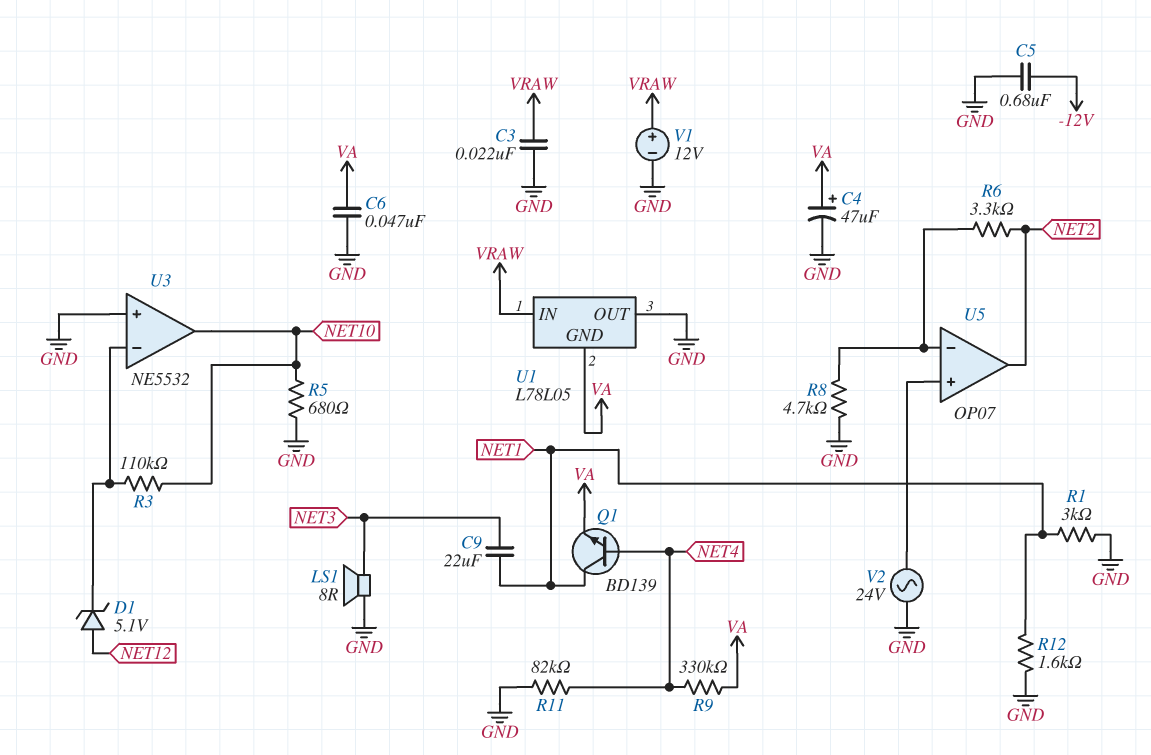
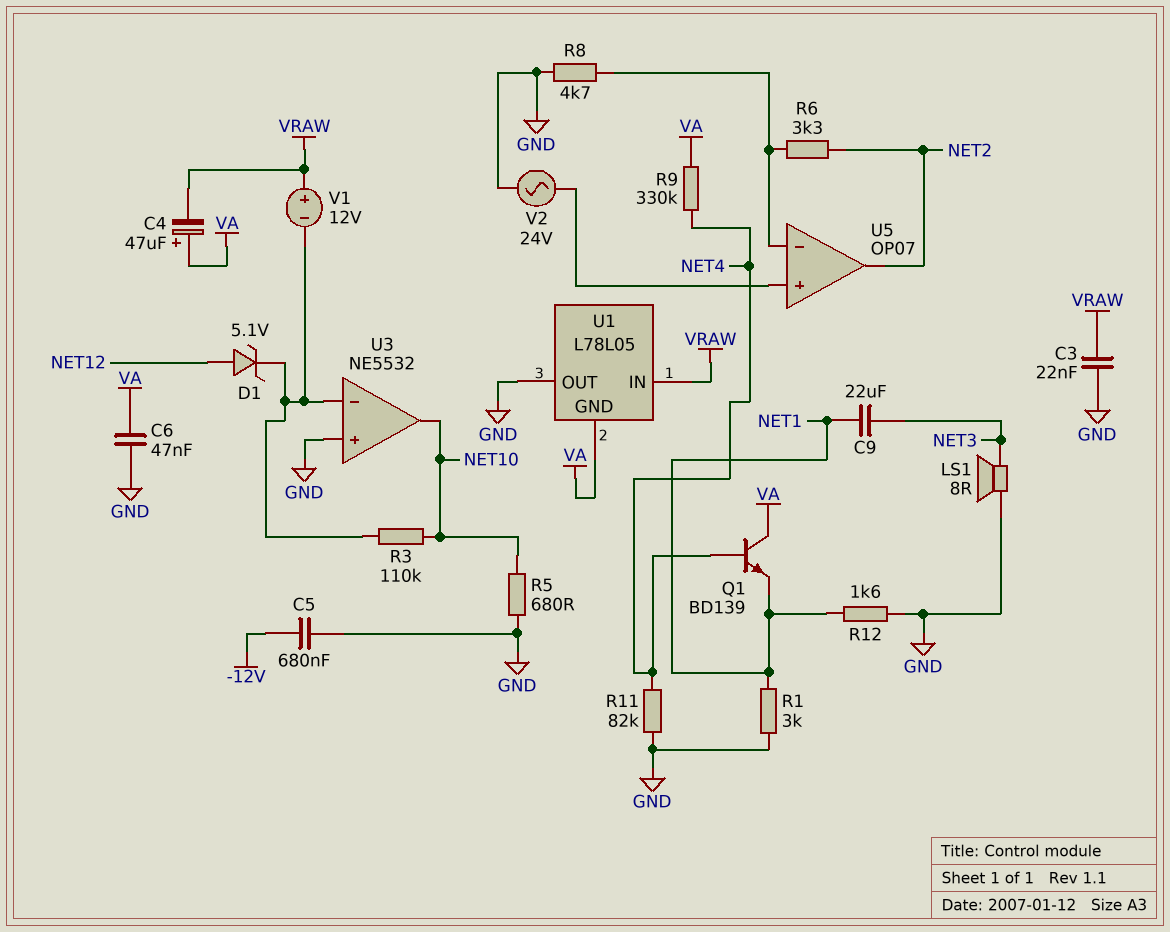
C4: 47uF (plus VA, minus GND) -> 47uF (plus VA, minus VRAW)
Q1: NPN BD139 (B NET4, C NET1, E VA) -> NPN BD139 (B NET4, C VA, E NET1)
V1: 12V (plus VRAW, minus GND) -> 12V (plus VRAW, minus U3/in-)

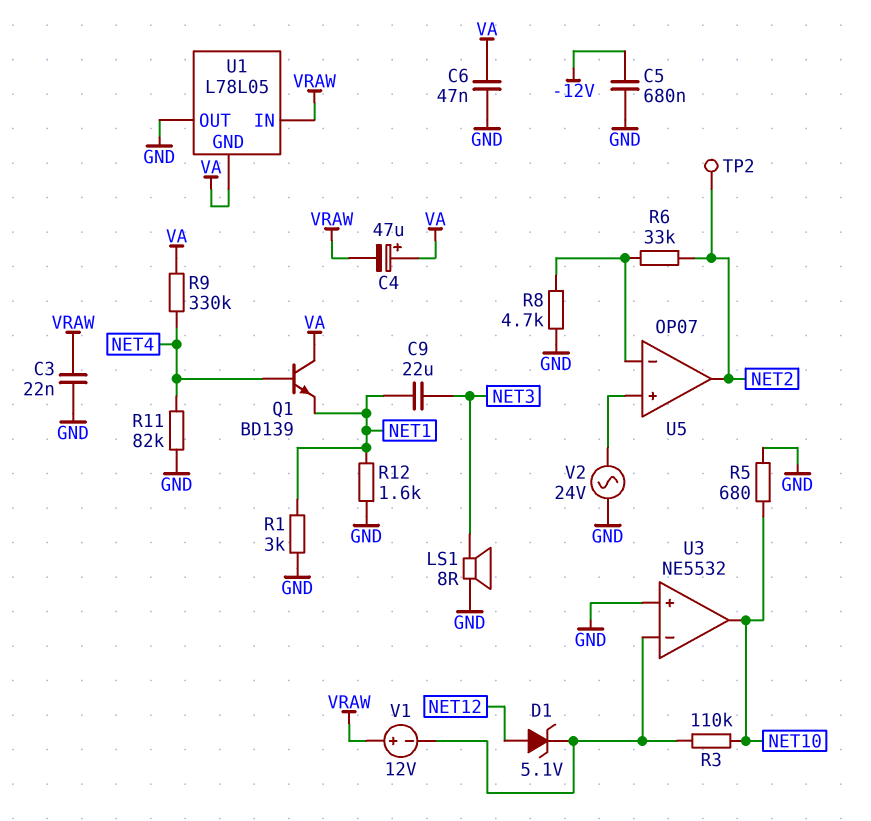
R6: 3.3k (NET2, U5/in-) -> 33k (NET2, U5/in-)
TP2: none -> test point (NET2)

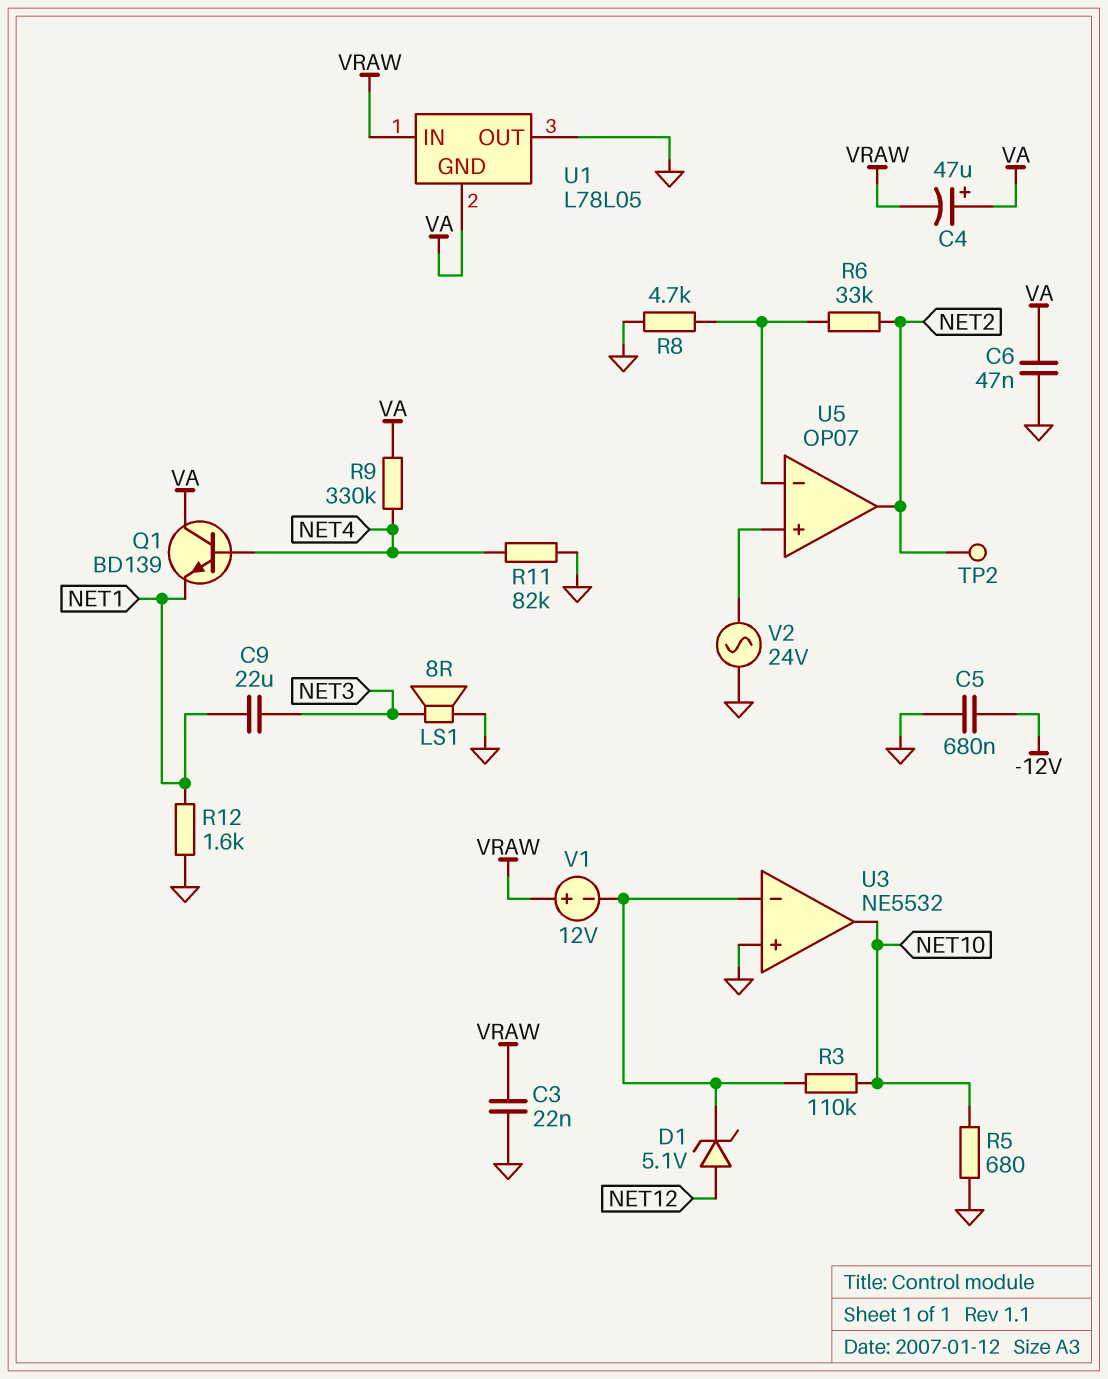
R1: 3k (GND, NET1) -> none

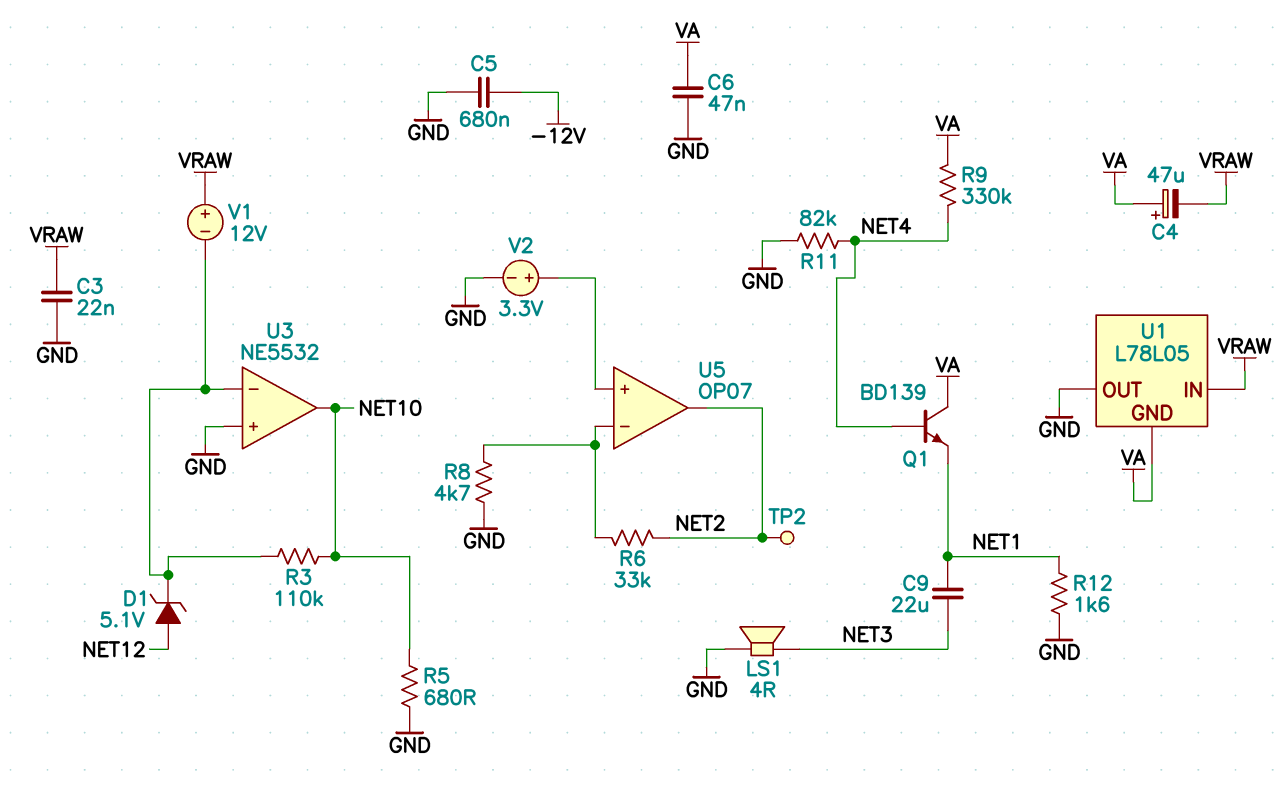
LS1: speaker 8R (GND, NET3) -> speaker 4R (GND, NET3)
V2: AC 24V (GND, U5/in+) -> 3.3V (plus U5/in+, minus GND)

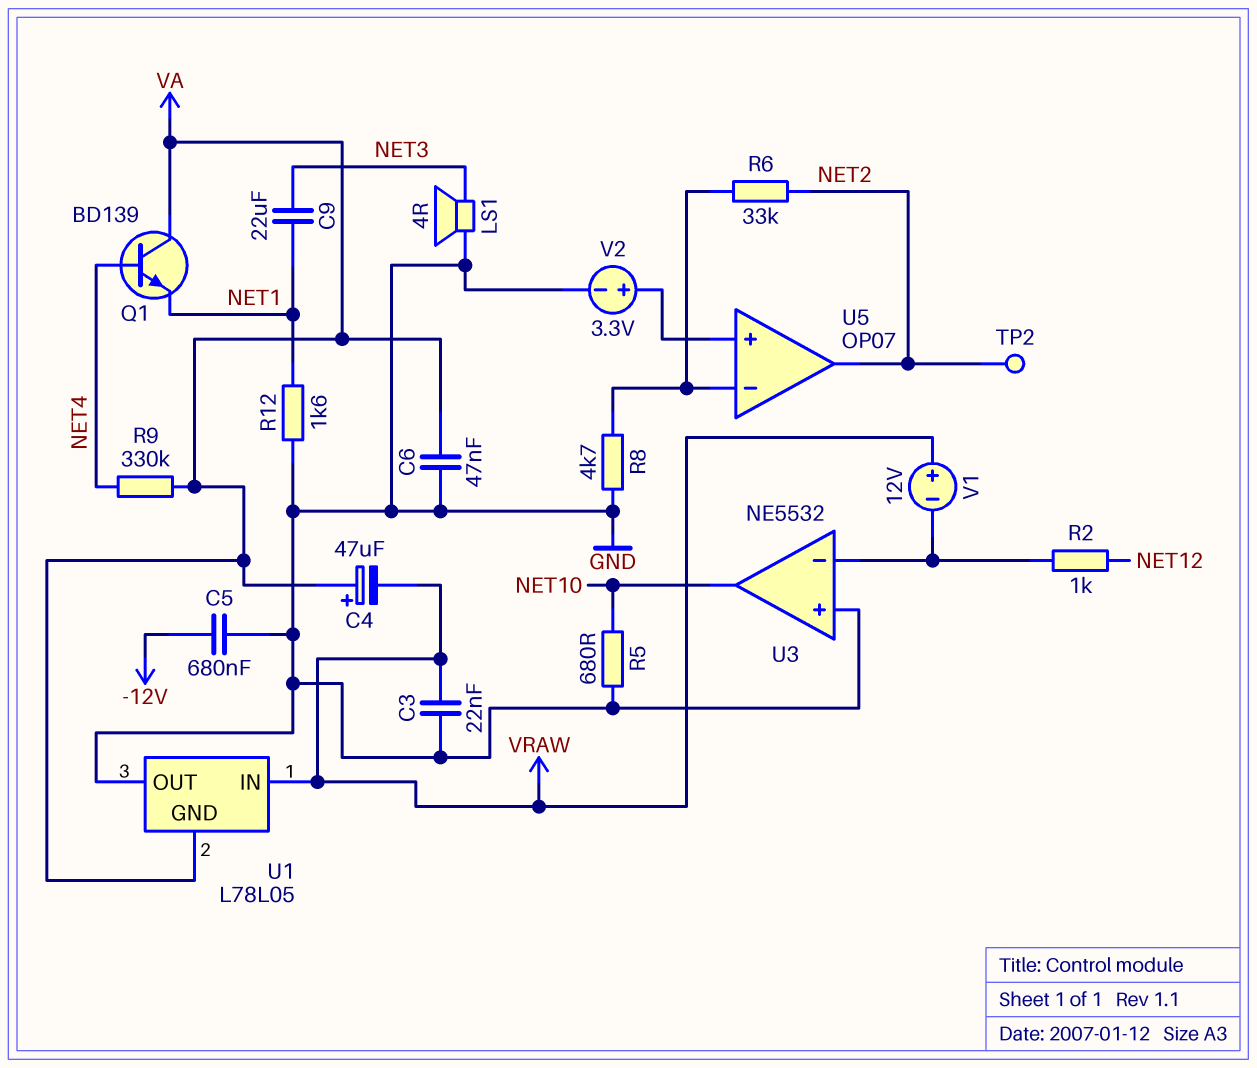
D1: zener 5.1V (A NET12, K U3/in-) -> none
R2: none -> 1k (NET12, U3/in-)
R3: 110k (NET10, U3/in-) -> none
R11: 82k (GND, NET4) -> none

